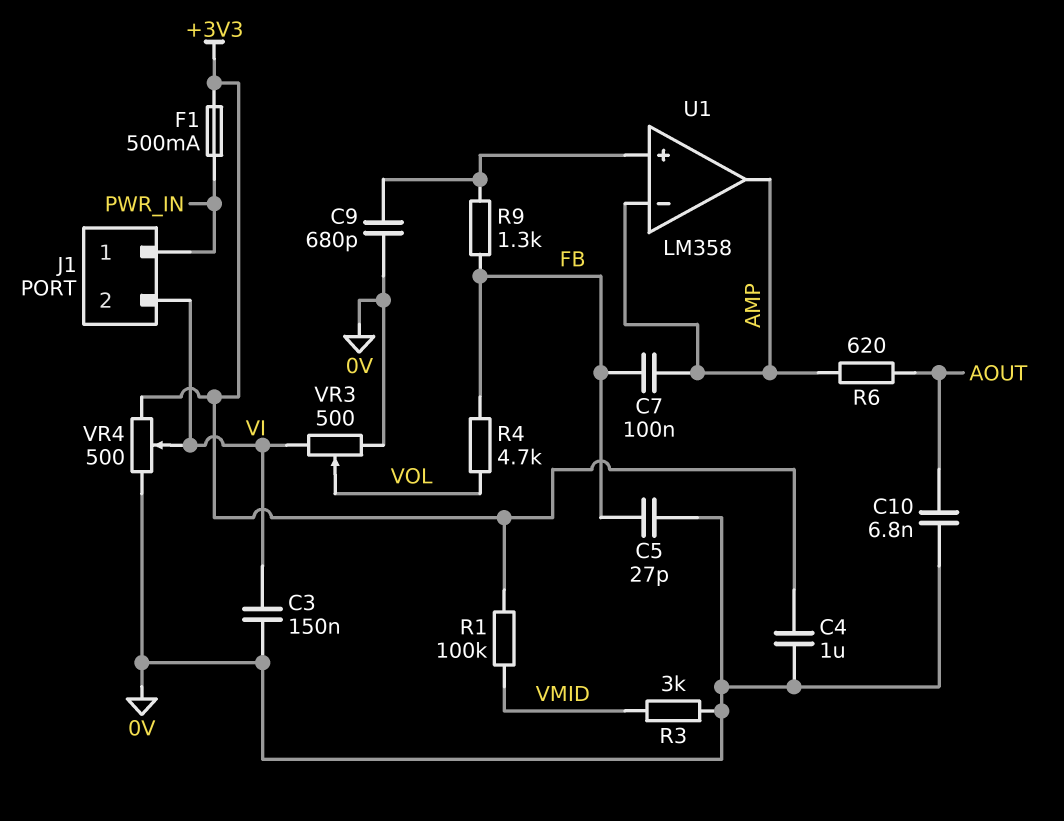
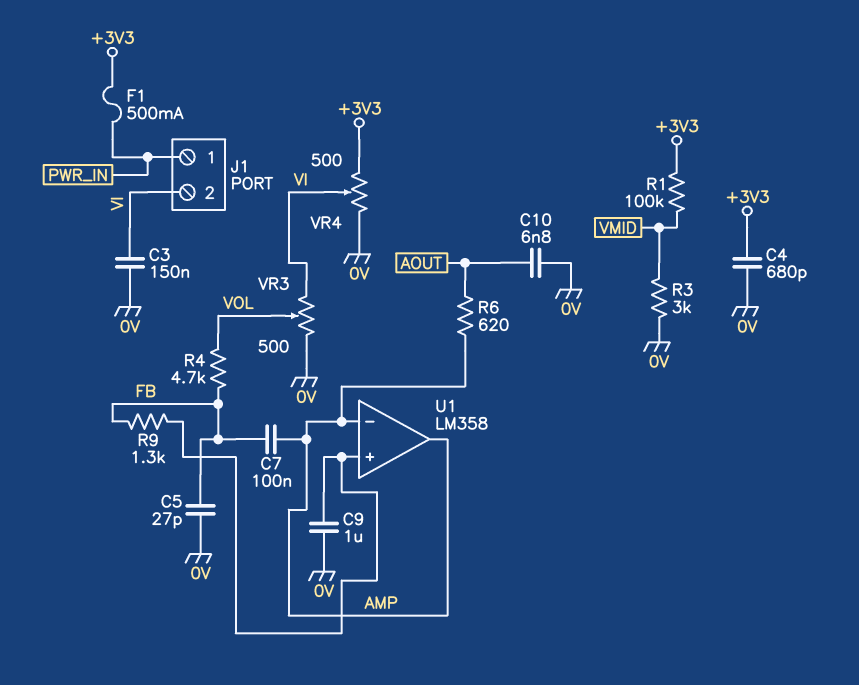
C4: 1uF (+3V3, 0V) -> 680pF (+3V3, 0V)
C9: 680pF (0V, U1/in+) -> 1uF (0V, U1/in+)

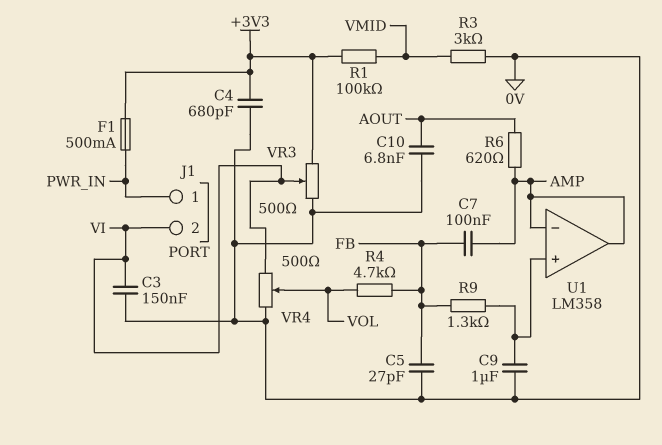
VR3: 500 (0V, VI, wiper VOL) -> 500 (+3V3, 0V, wiper VI)
VR4: 500 (+3V3, 0V, wiper VI) -> 500 (0V, VI, wiper VOL)

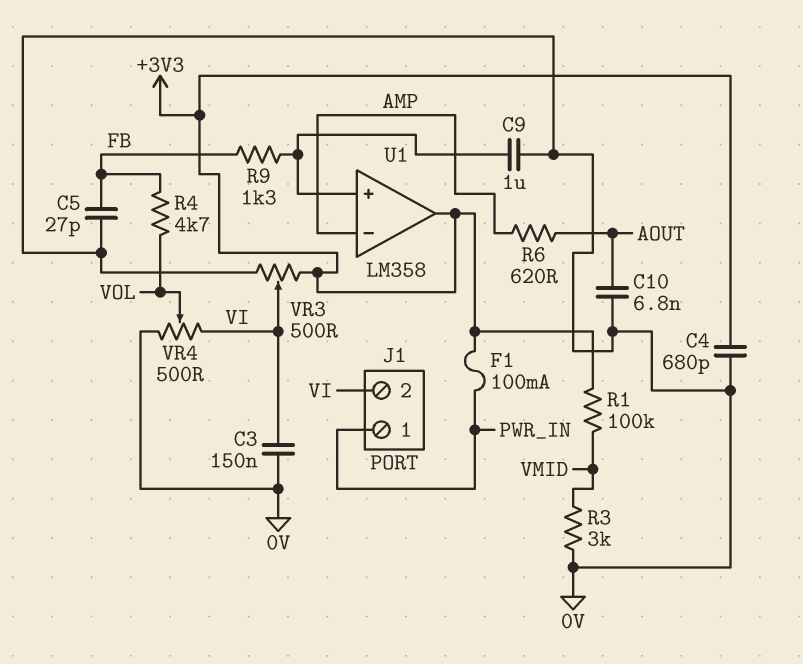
C7: 100nF (AMP, FB) -> none
F1: 500mA (+3V3, PWR_IN) -> 100mA (+3V3, PWR_IN)
U1 pin out: AMP -> +3V3

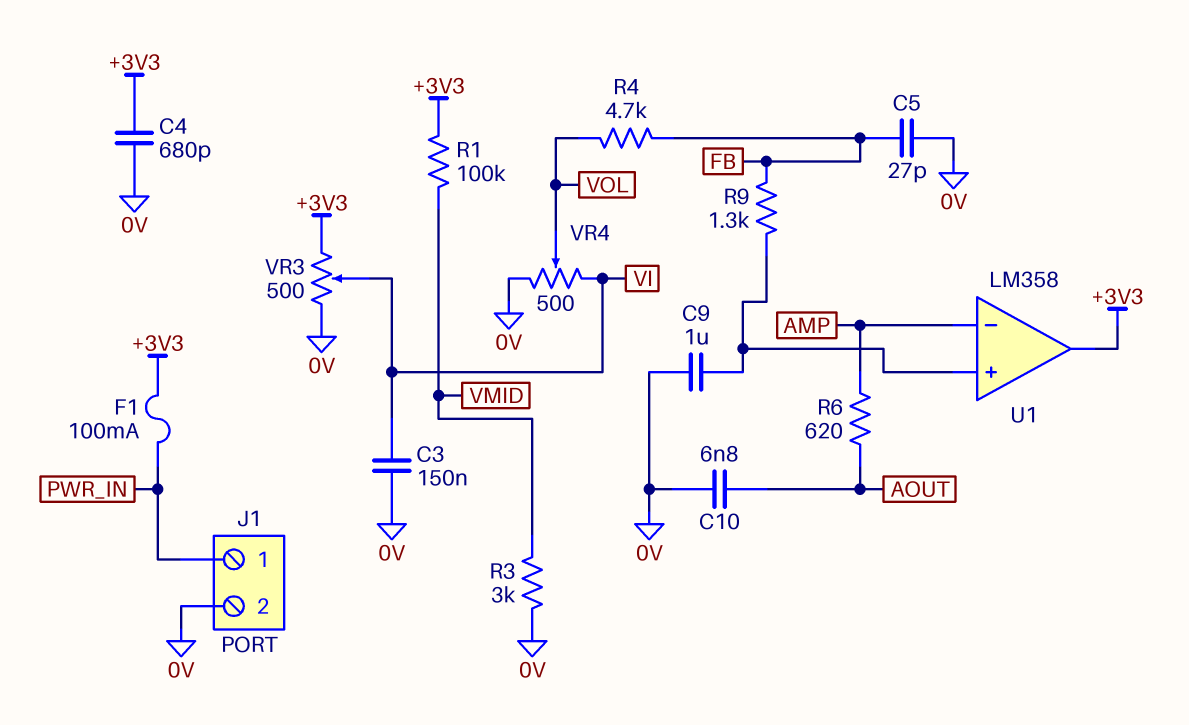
J1 pin 2: VI -> 0V

